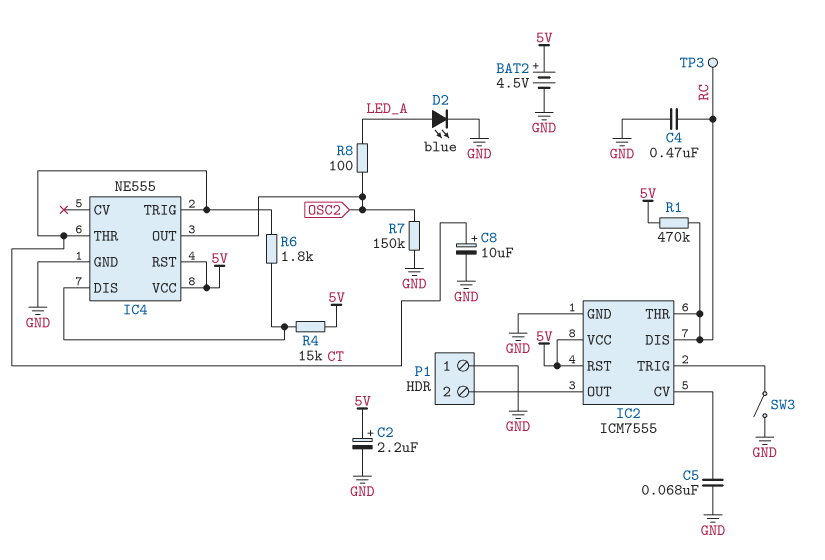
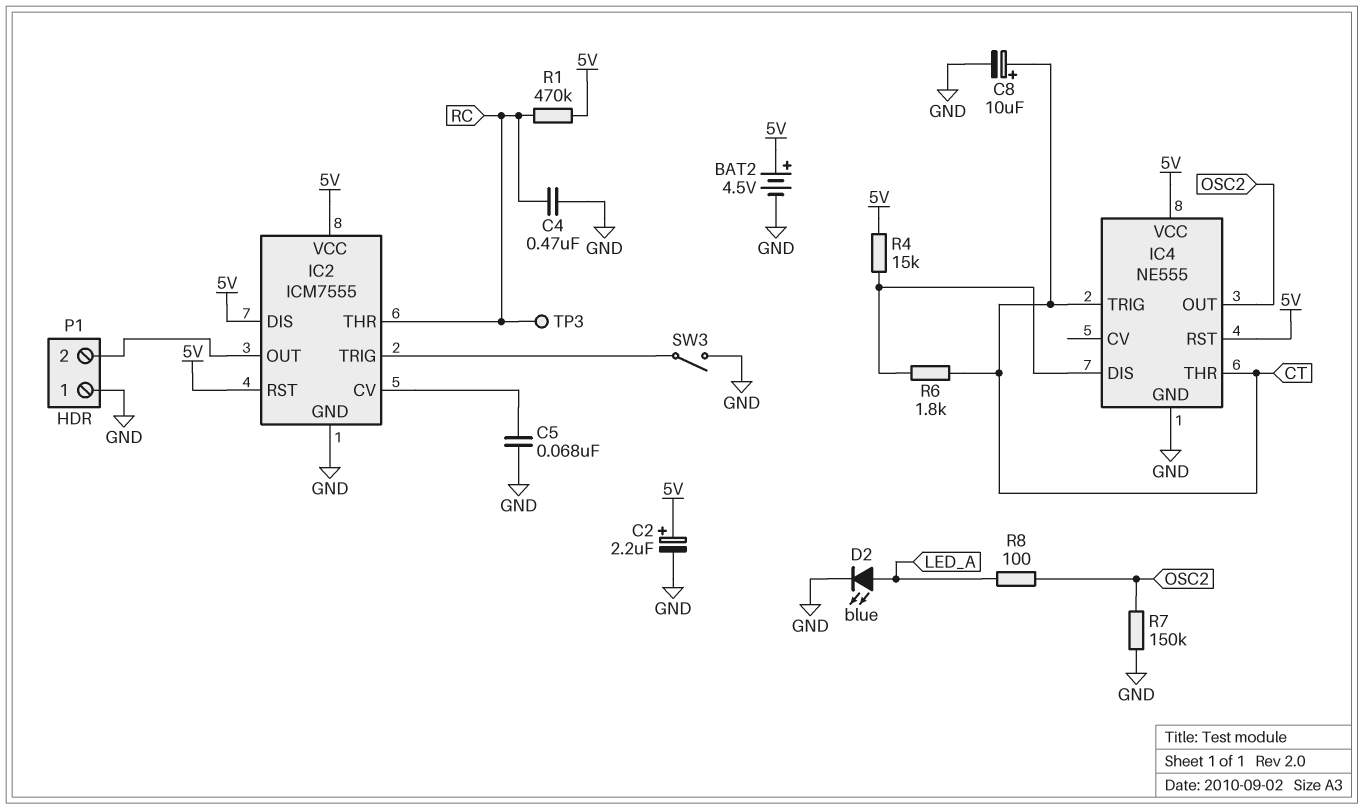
IC2 pin DIS: RC -> 5V

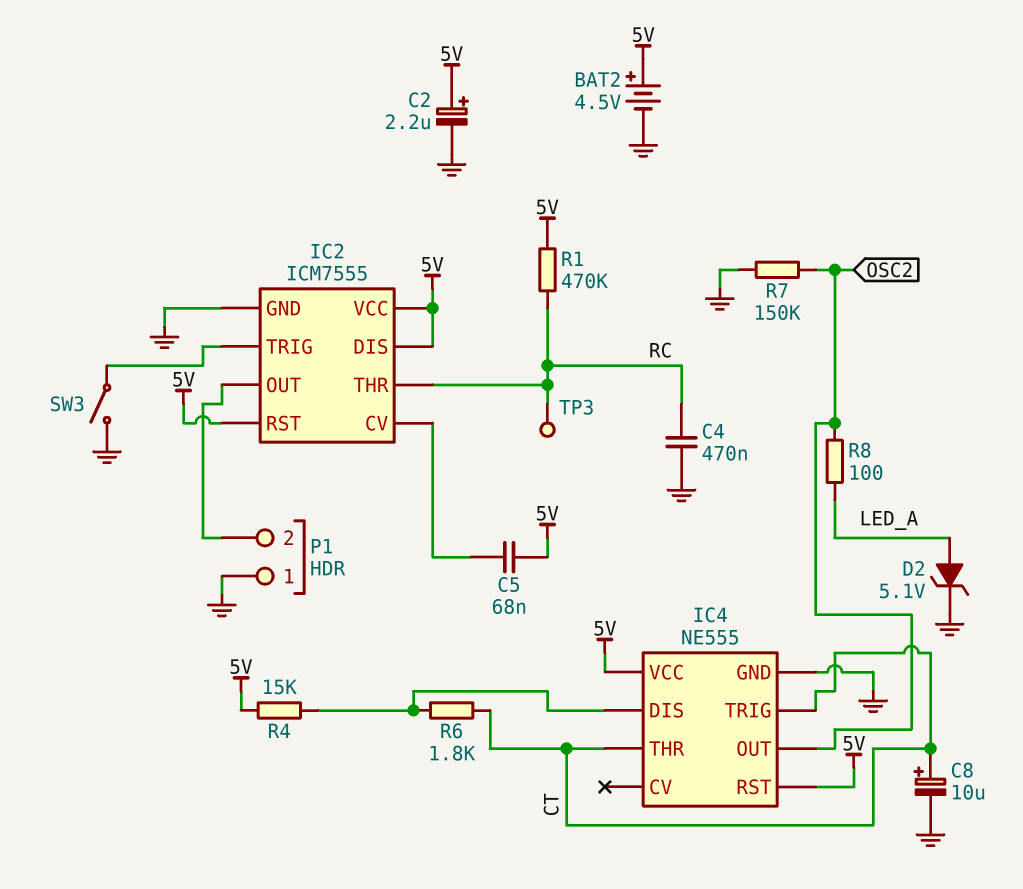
C5: 68nF (GND, IC2/CV) -> 68nF (5V, IC2/CV)
D2: LED blue (A LED_A, K GND) -> zener 5.1V (A LED_A, K GND)

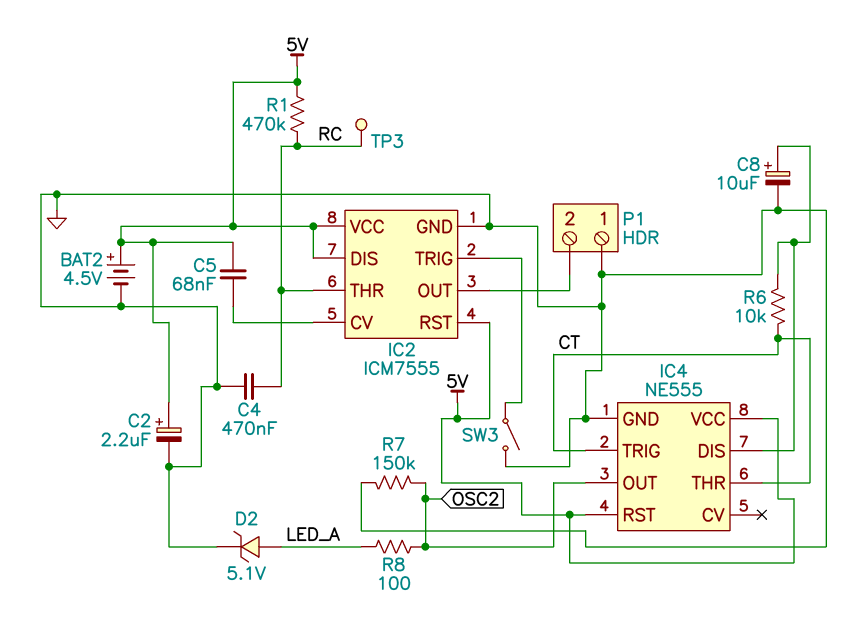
C8: 10uF (plus CT, minus GND) -> 10uF (plus IC4/DIS, minus GND)
R4: 15k (5V, IC4/DIS) -> none
R6: 1.8k (CT, IC4/DIS) -> 10k (CT, IC4/DIS)

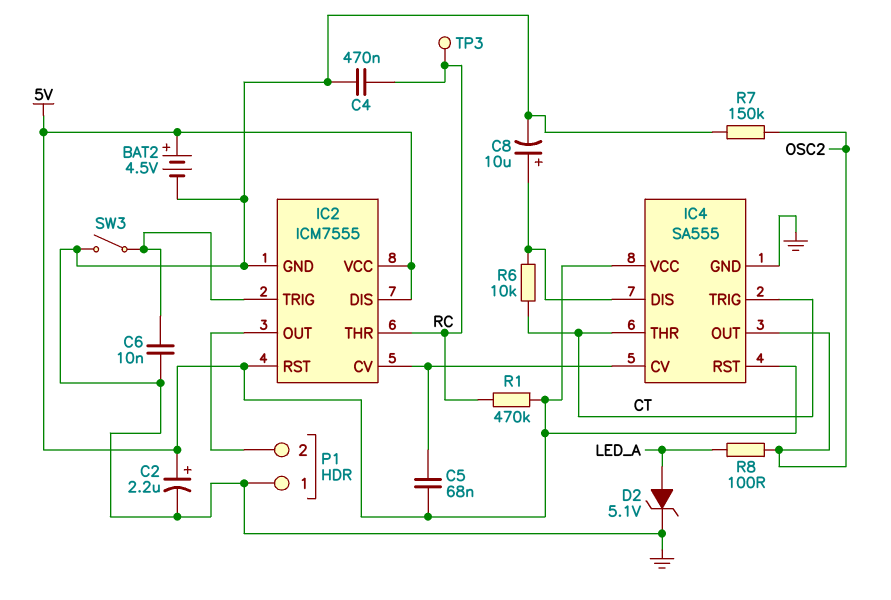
C6: none -> 10nF (GND, IC2/TRIG)
IC4: NE555 -> SA555
IC4 pin CV: none -> IC2/CV

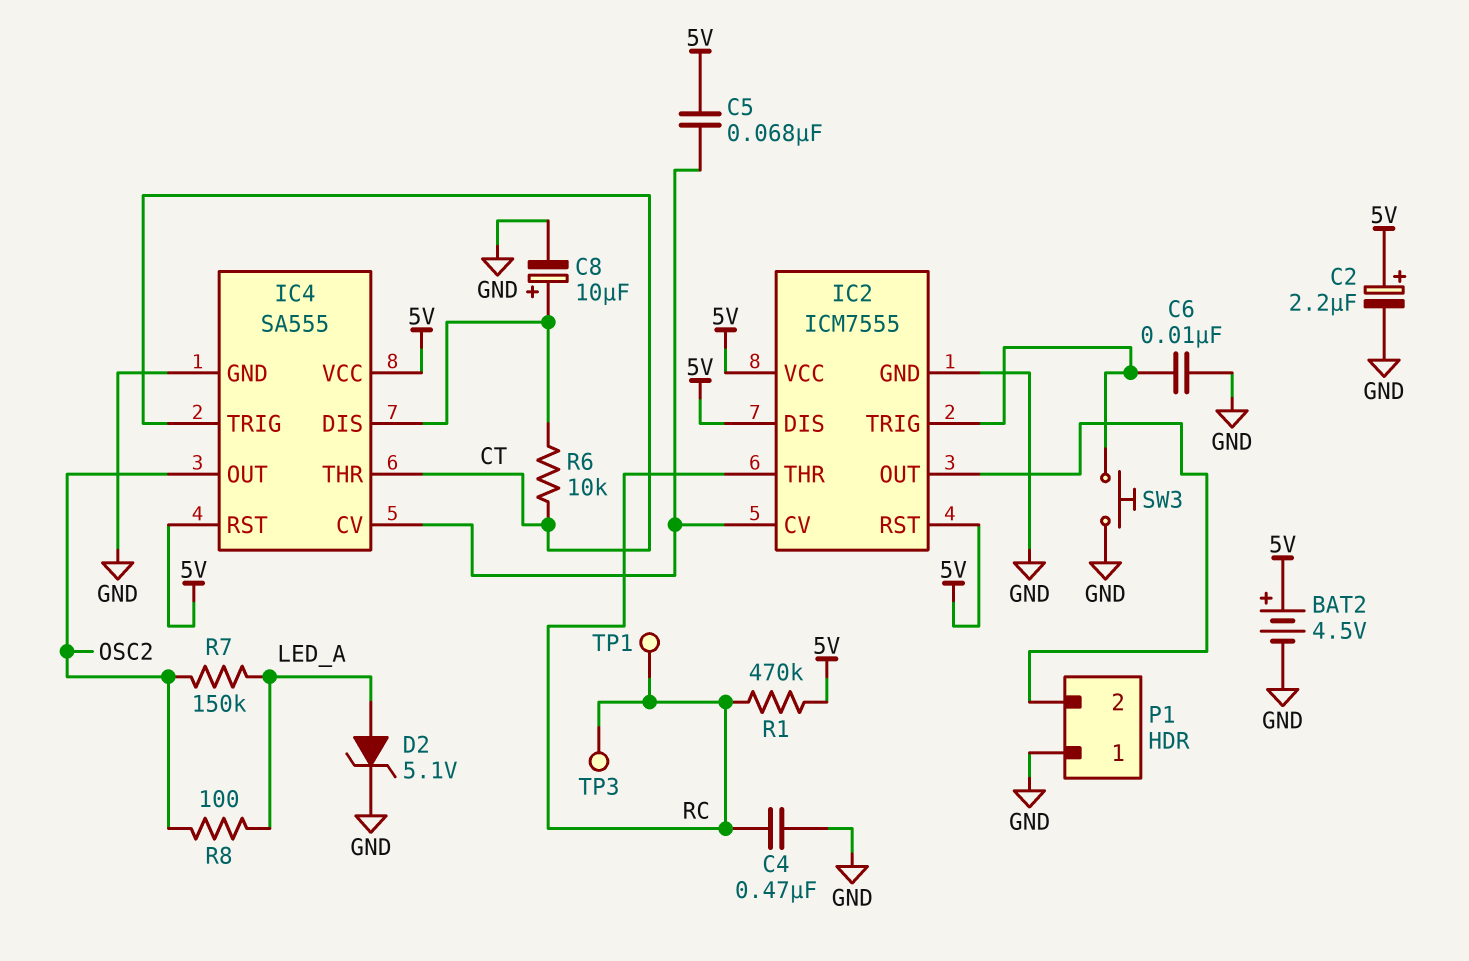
R7: 150k (GND, OSC2) -> 150k (LED_A, OSC2)
SW3: switch (GND, IC2/TRIG) -> button (GND, IC2/TRIG)
TP1: none -> test point (RC)

